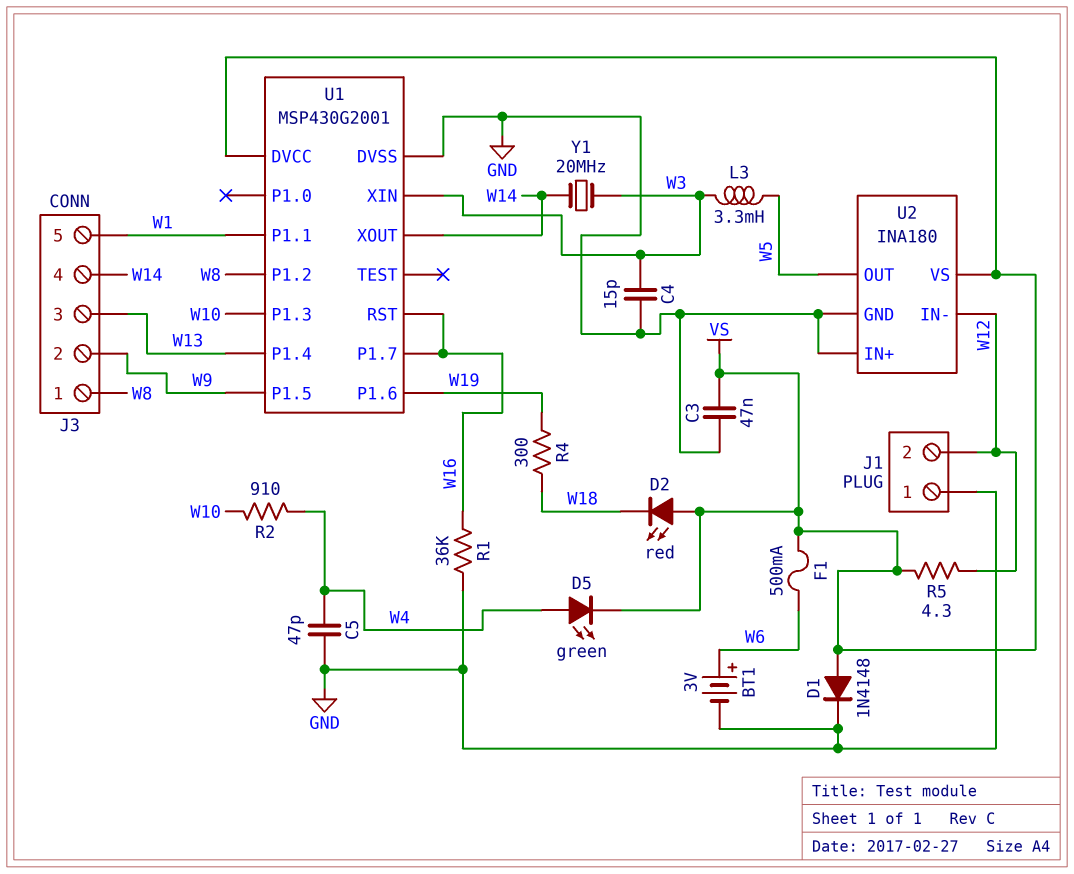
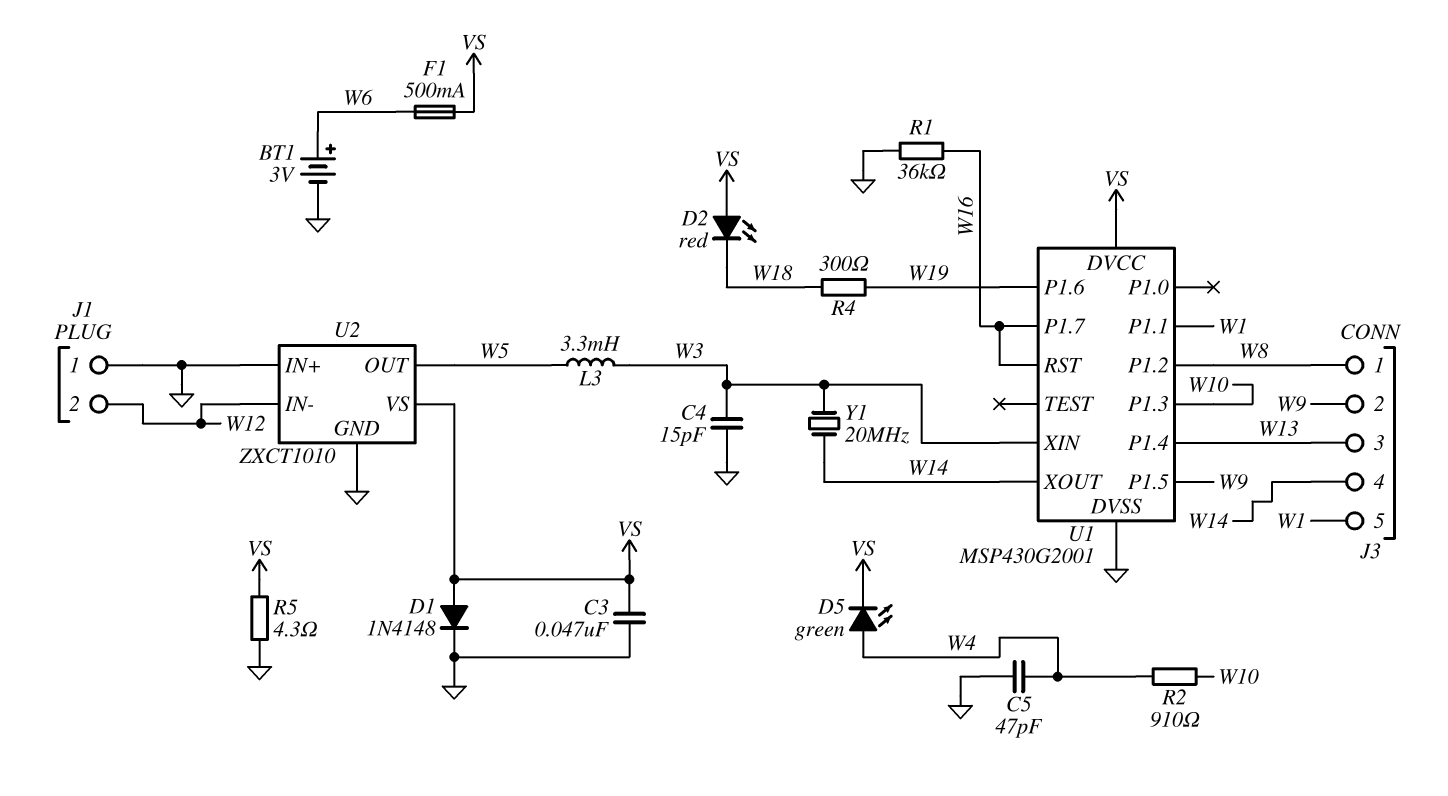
R5: 4.3 (VS, W12) -> 4.3 (GND, VS)
U2: INA180 -> ZXCT1010

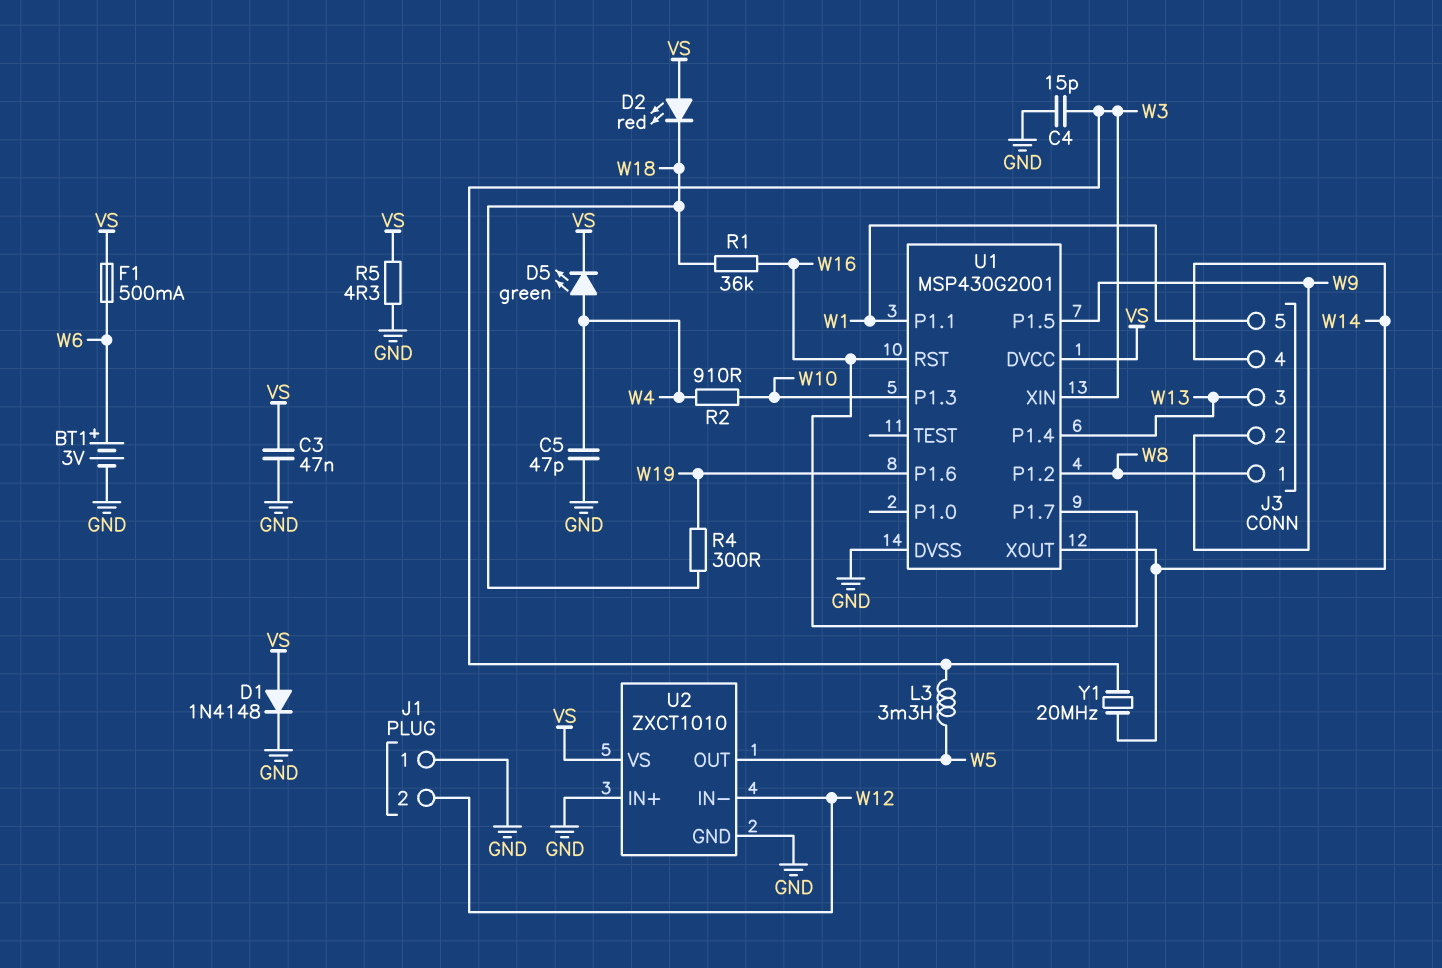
R1: 36k (GND, W16) -> 36k (W16, W18)

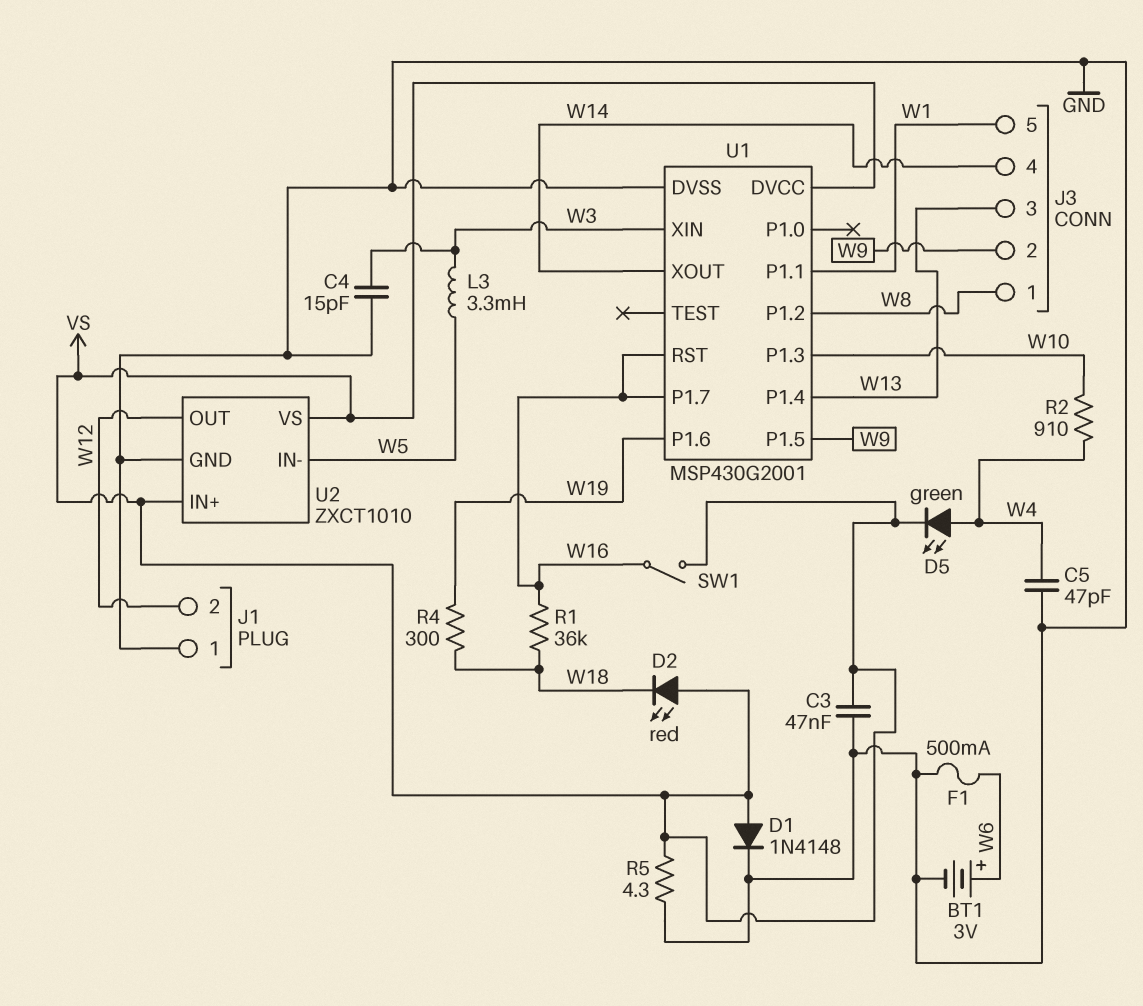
F1: 500mA (VS, W6) -> 500mA (GND, W6)
SW1: none -> switch (VS, W16)
U2 pin IN+: GND -> VS
U2 pin IN-: W12 -> W5
U2 pin OUT: W5 -> W12
Y1: 20MHz (W3, W14) -> none

